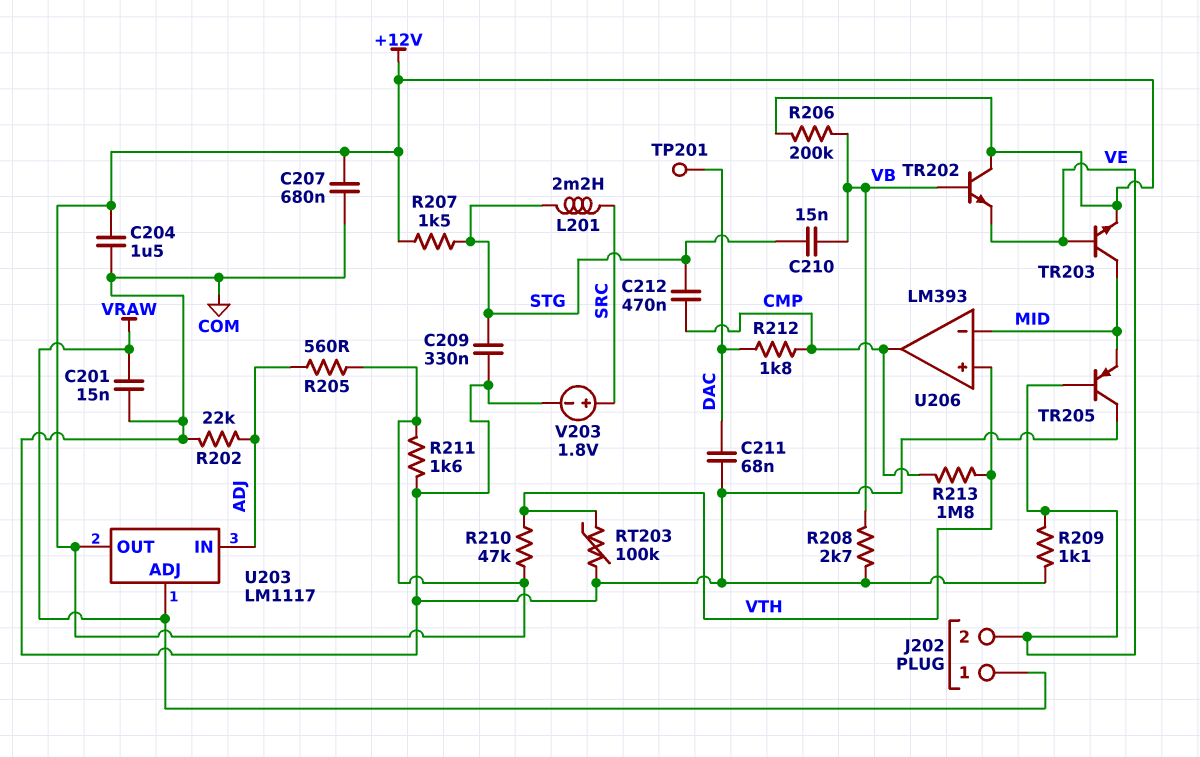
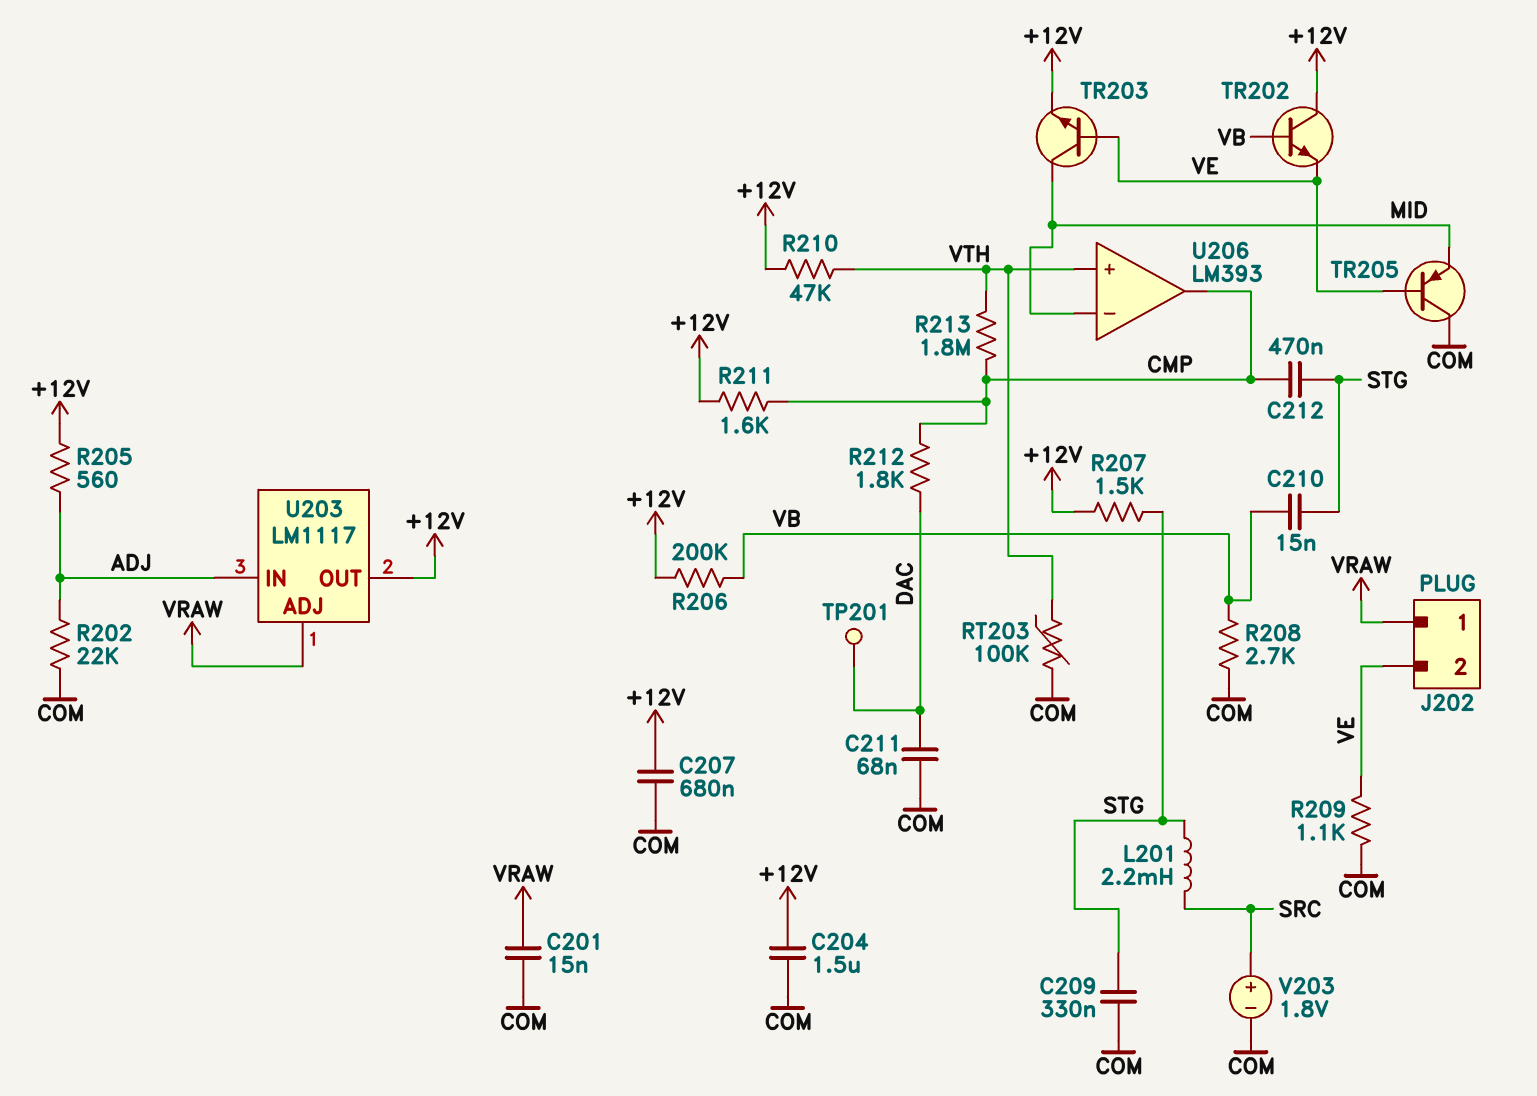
R211: 1.6k (+12V, COM) -> 1.6k (+12V, CMP)

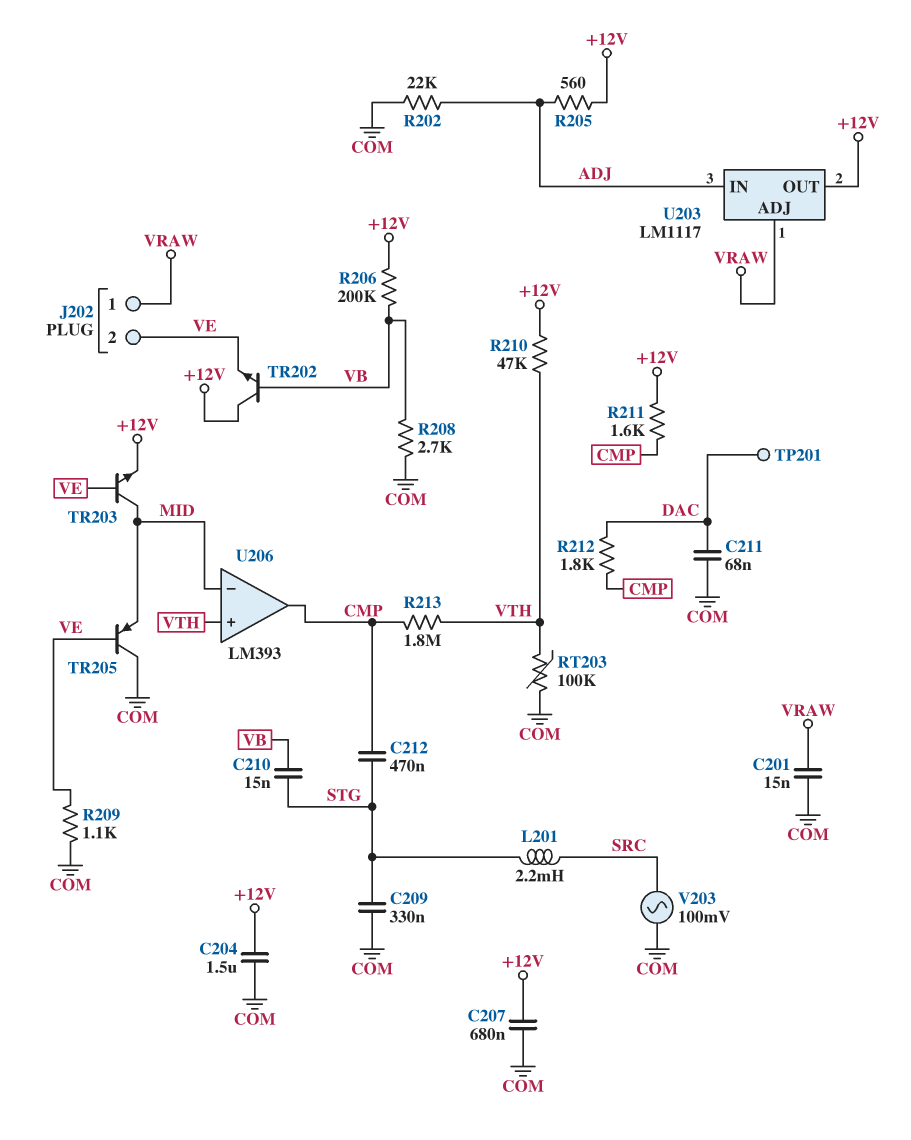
R207: 1.5k (+12V, STG) -> none
V203: 1.8V (plus SRC, minus COM) -> AC 100mV (COM, SRC)

